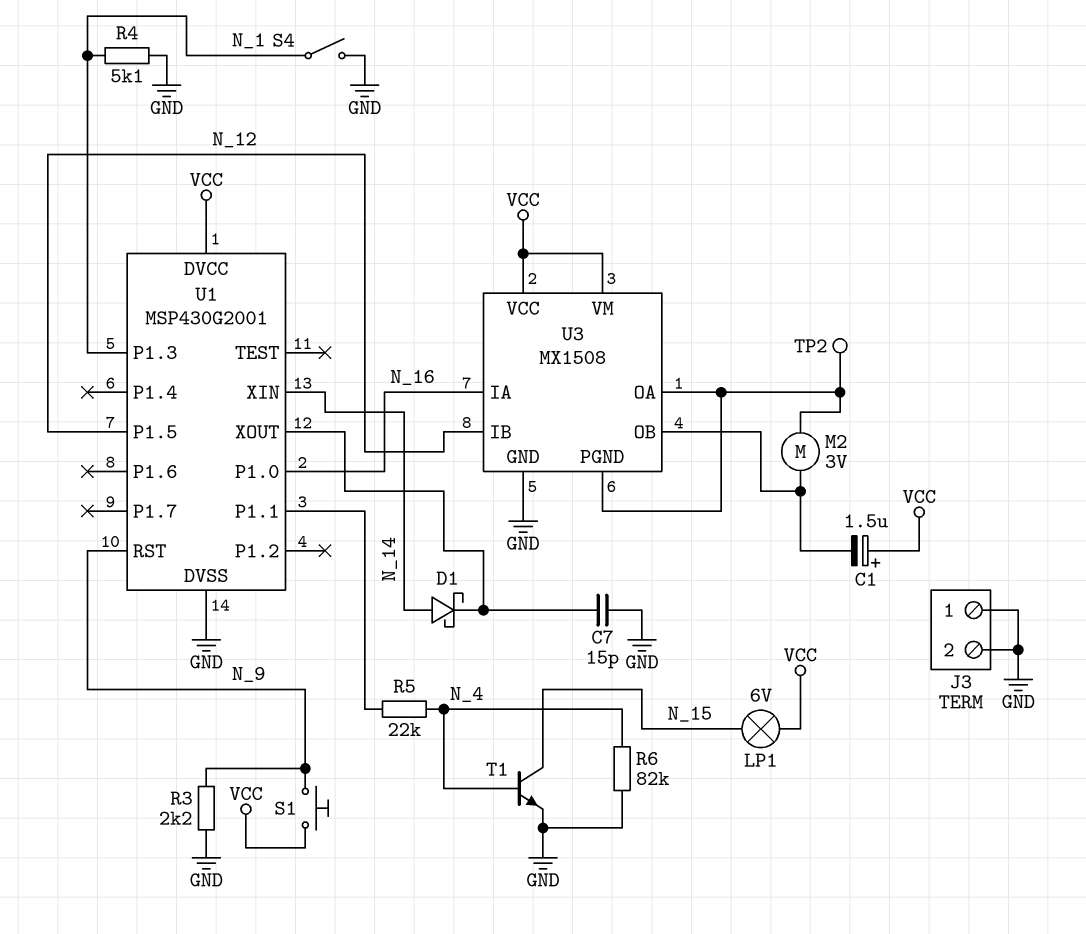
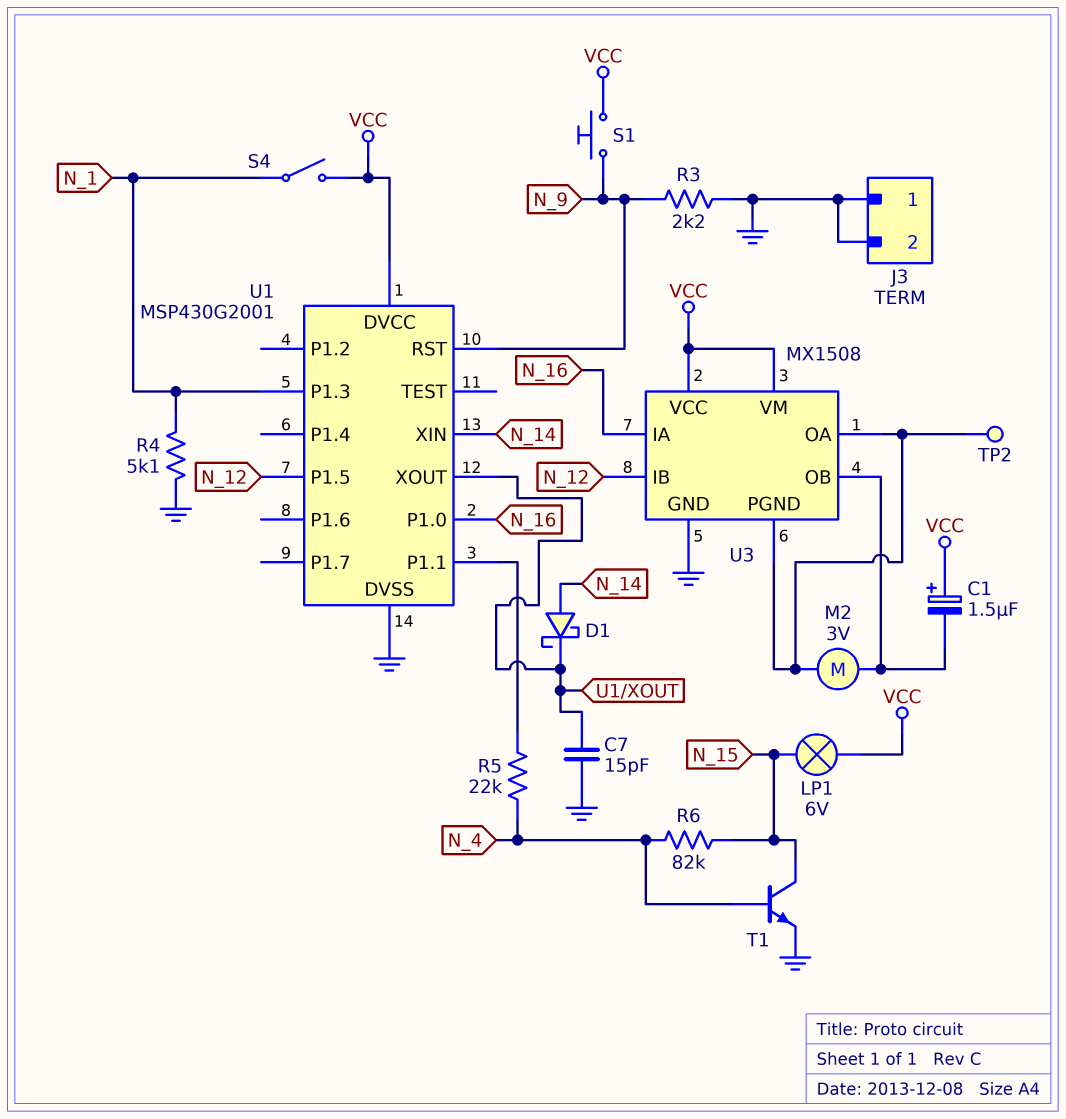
R6: 82k (GND, N_4) -> 82k (N_4, N_15)
S4: switch (GND, N_1) -> switch (N_1, VCC)

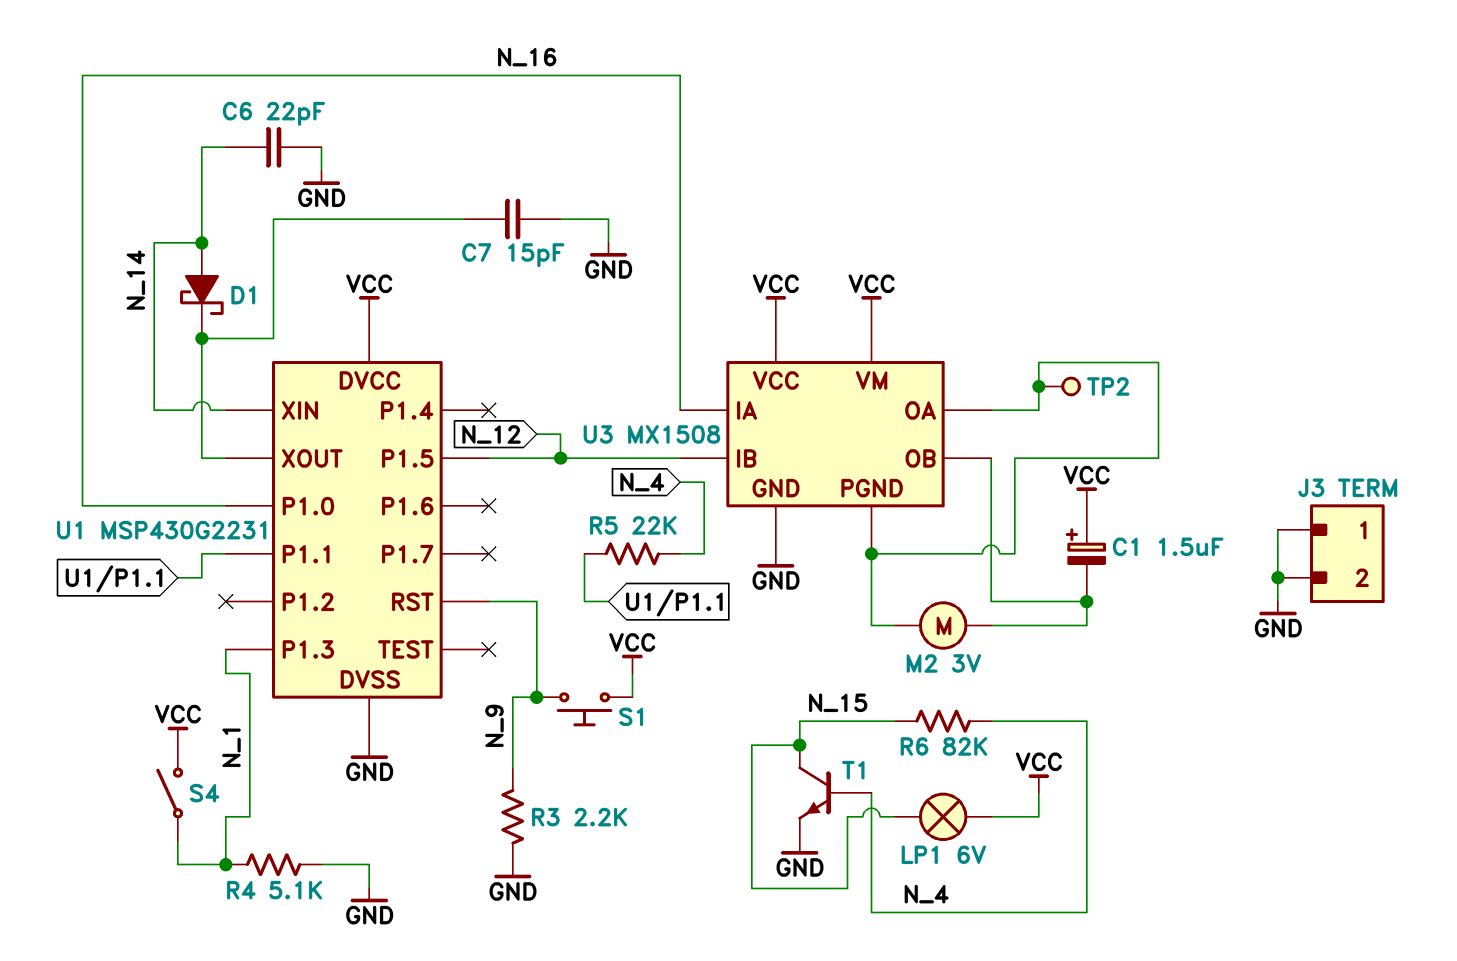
C6: none -> 22pF (GND, N_14)
U1: MSP430G2001 -> MSP430G2231

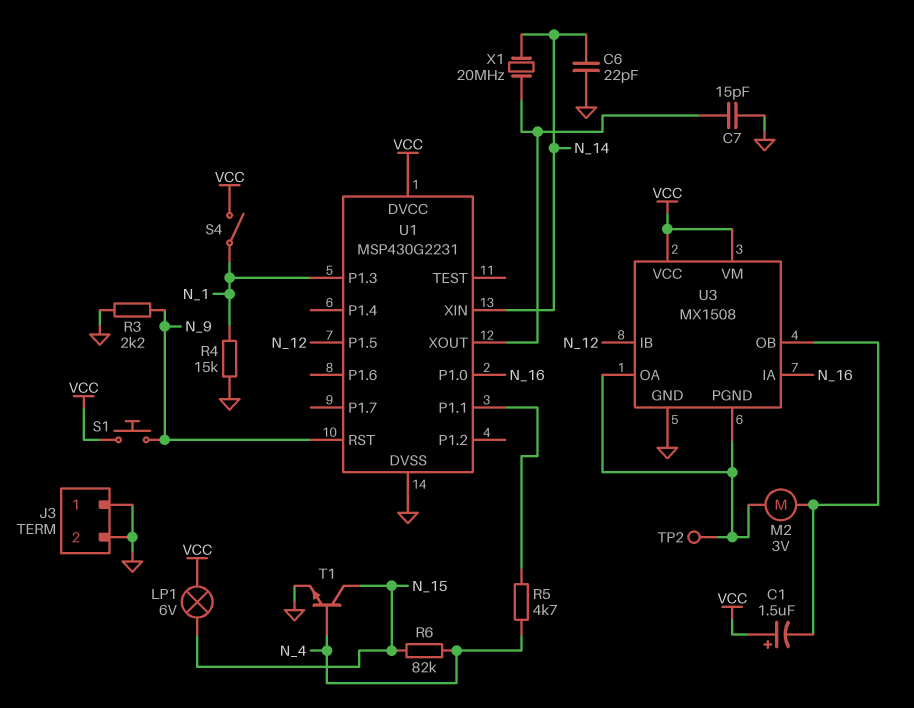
D1: schottky (A N_14, K U1/XOUT) -> none
R4: 5.1k (GND, N_1) -> 15k (GND, N_1)
R5: 22k (N_4, U1/P1.1) -> 4.7k (N_4, U1/P1.1)
X1: none -> 20MHz (N_14, U1/XOUT)

